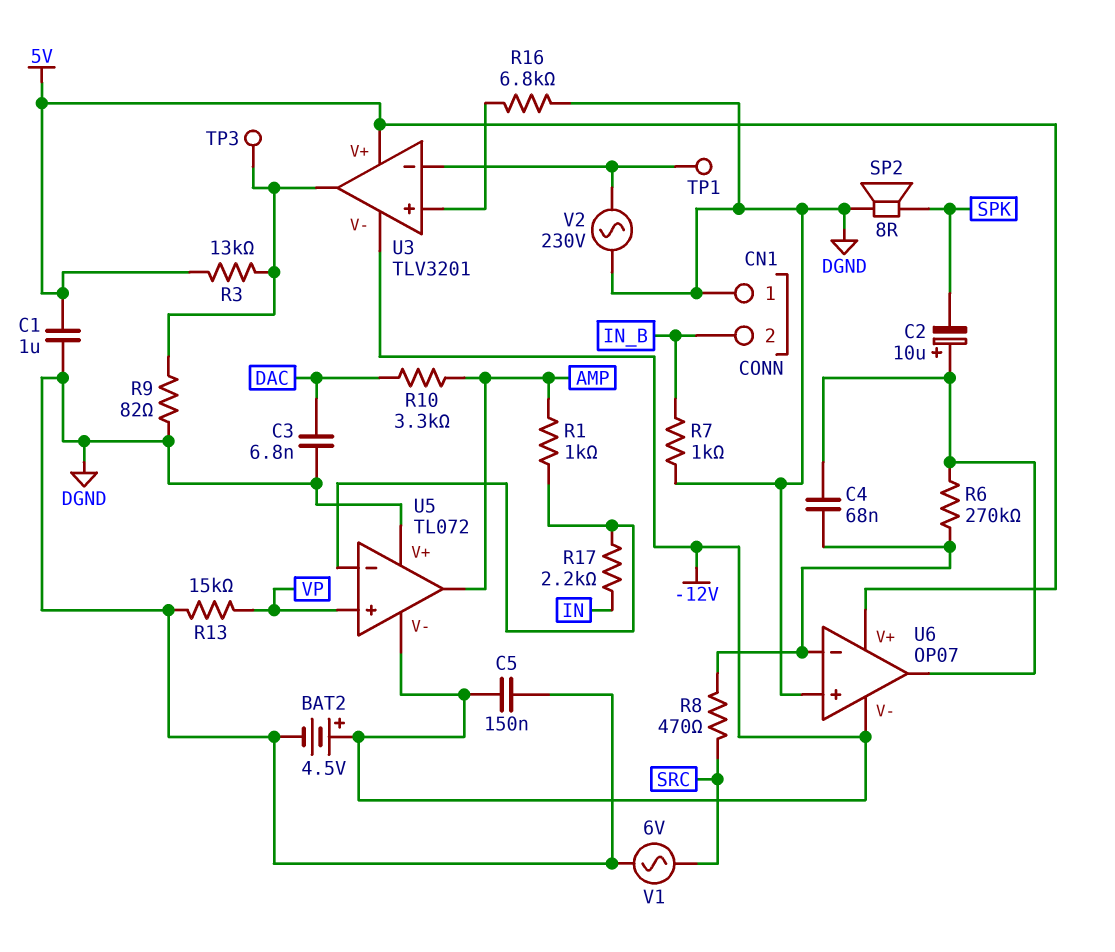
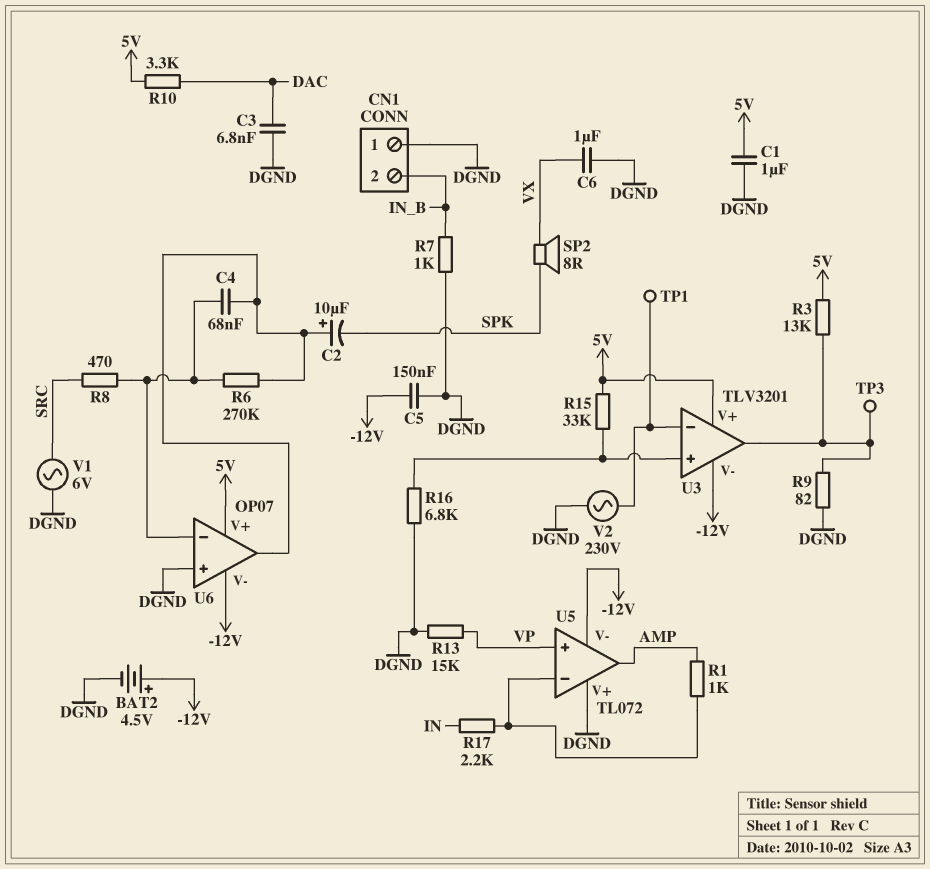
C6: none -> 1uF (DGND, VX)
R10: 3.3k (AMP, DAC) -> 3.3k (5V, DAC)
R15: none -> 33k (5V, U3/in+)
SP2: speaker 8R (DGND, SPK) -> speaker 8R (SPK, VX)

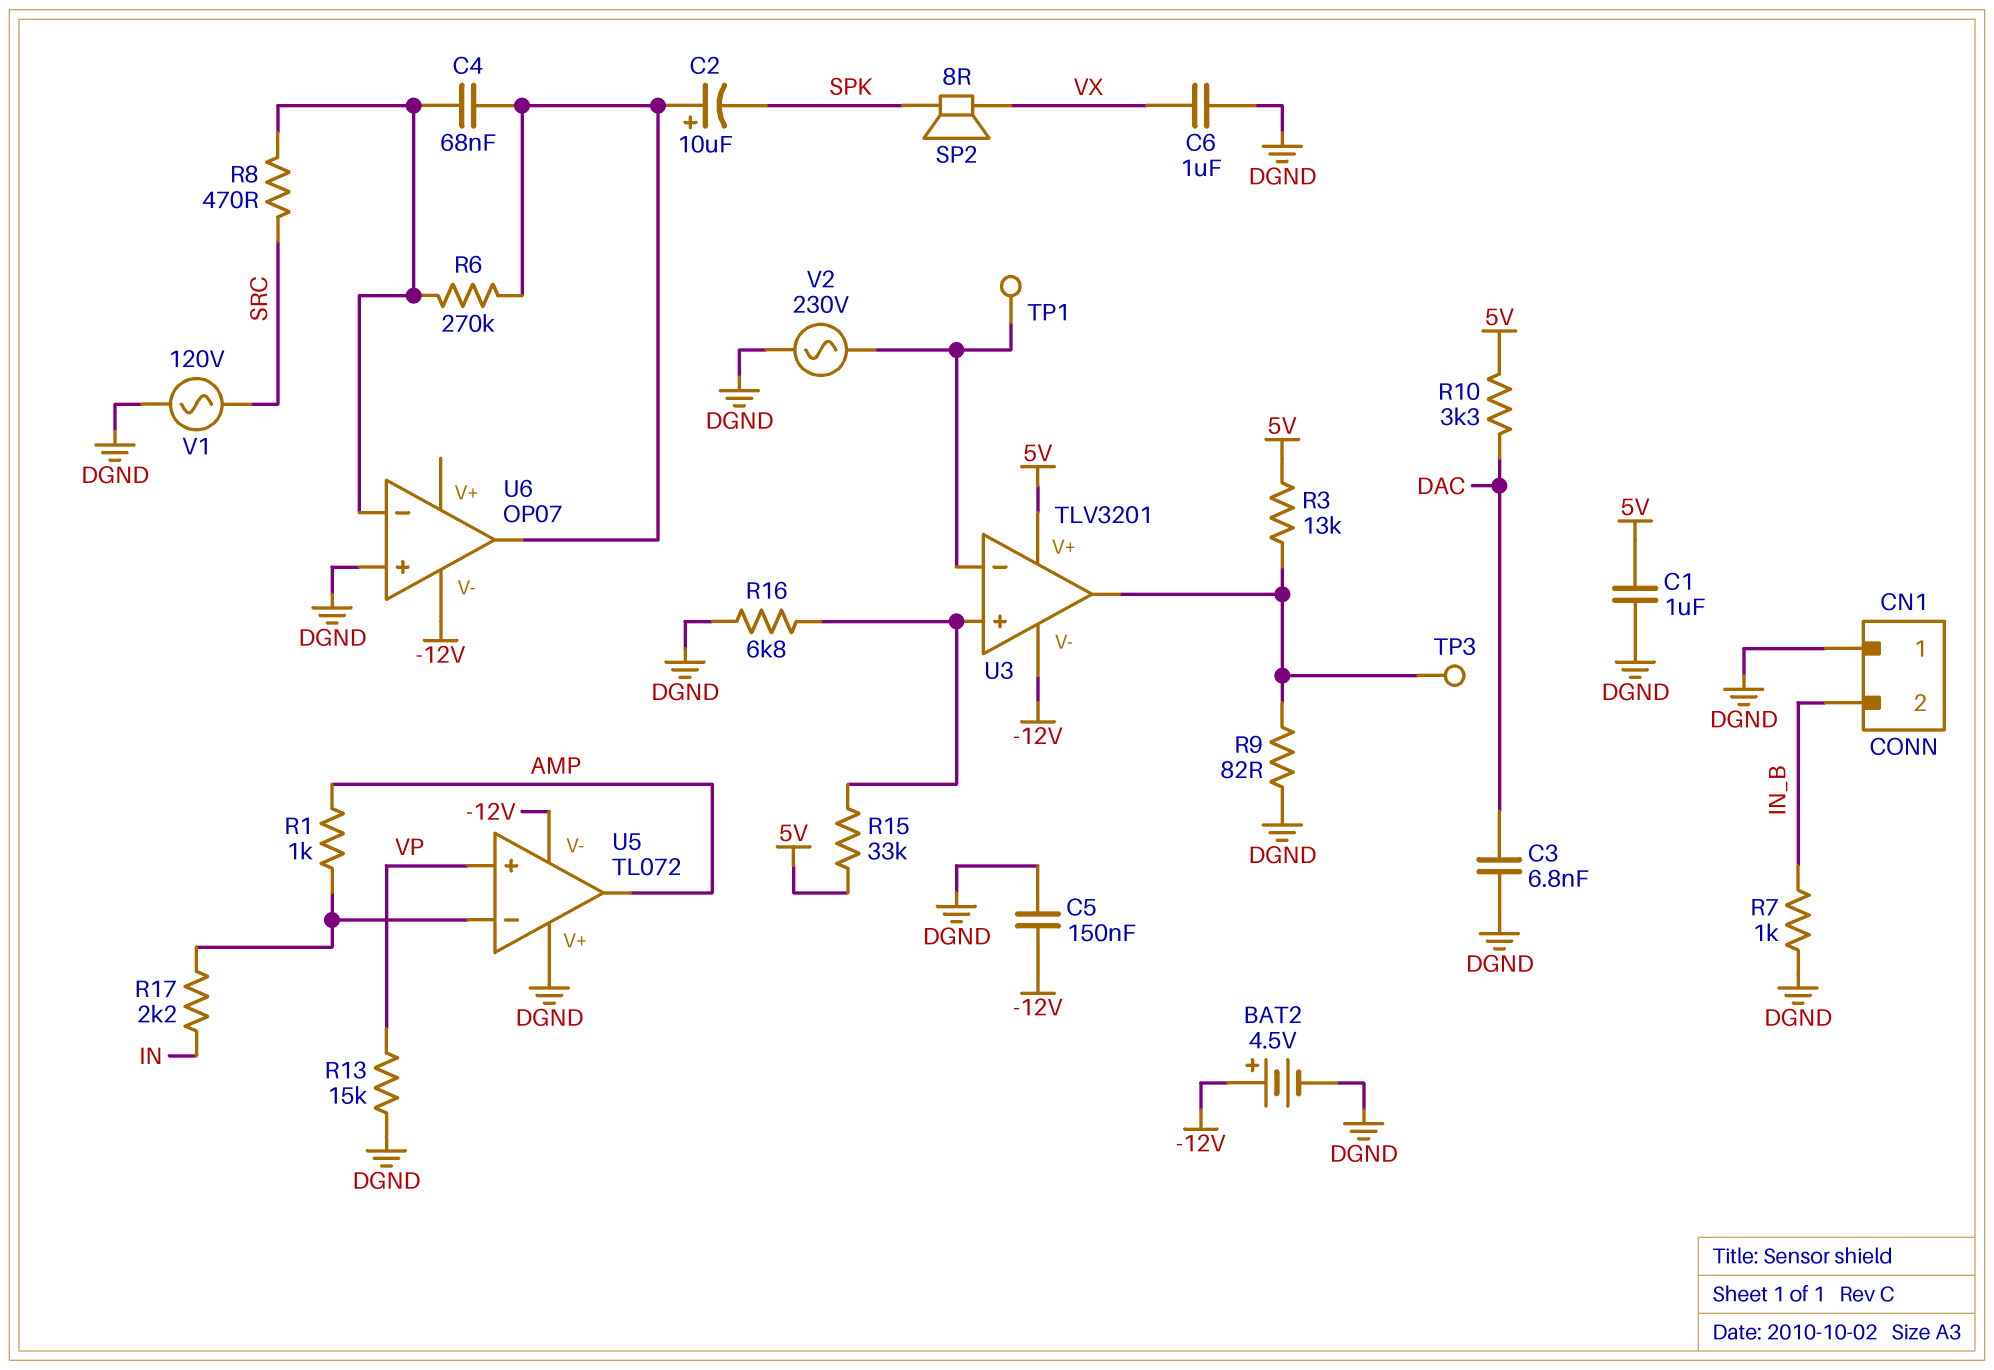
U6 pin V+: 5V -> none
V1: AC 6V (DGND, SRC) -> AC 120V (DGND, SRC)

